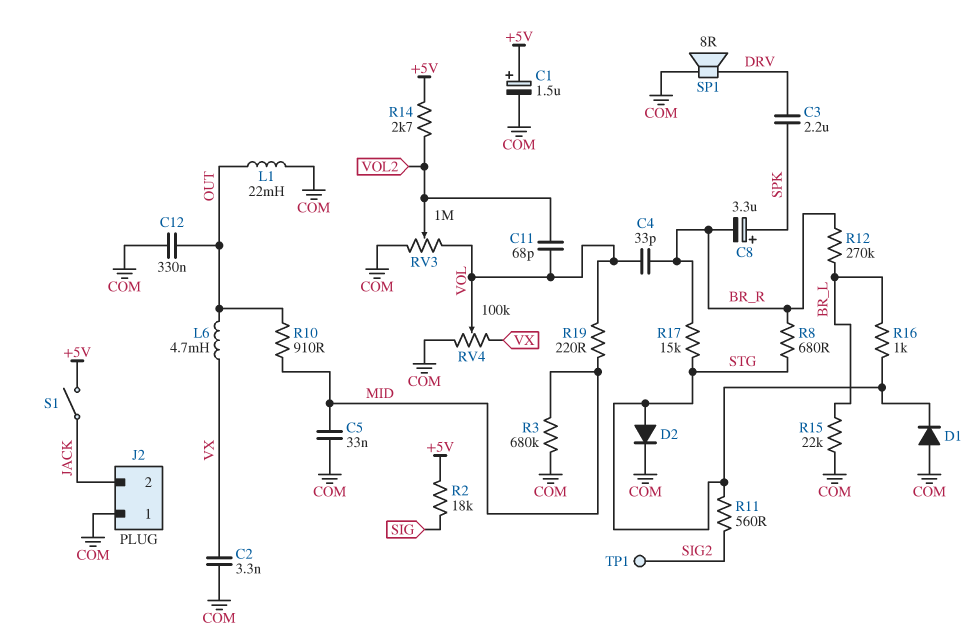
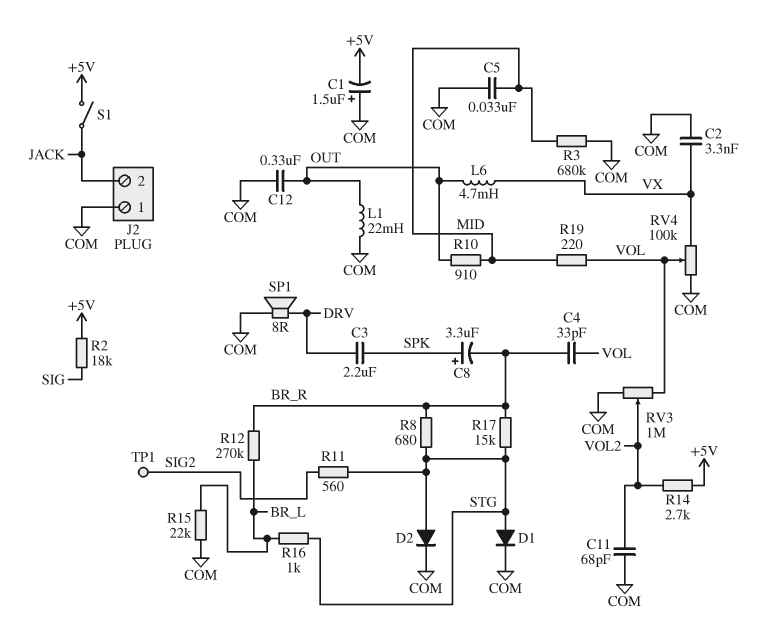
C1: 1.5uF (plus +5V, minus COM) -> 1.5uF (plus COM, minus +5V)
C11: 68pF (VOL, VOL2) -> 68pF (COM, VOL2)
D1: diode (A COM, K STG) -> diode (A STG, K COM)

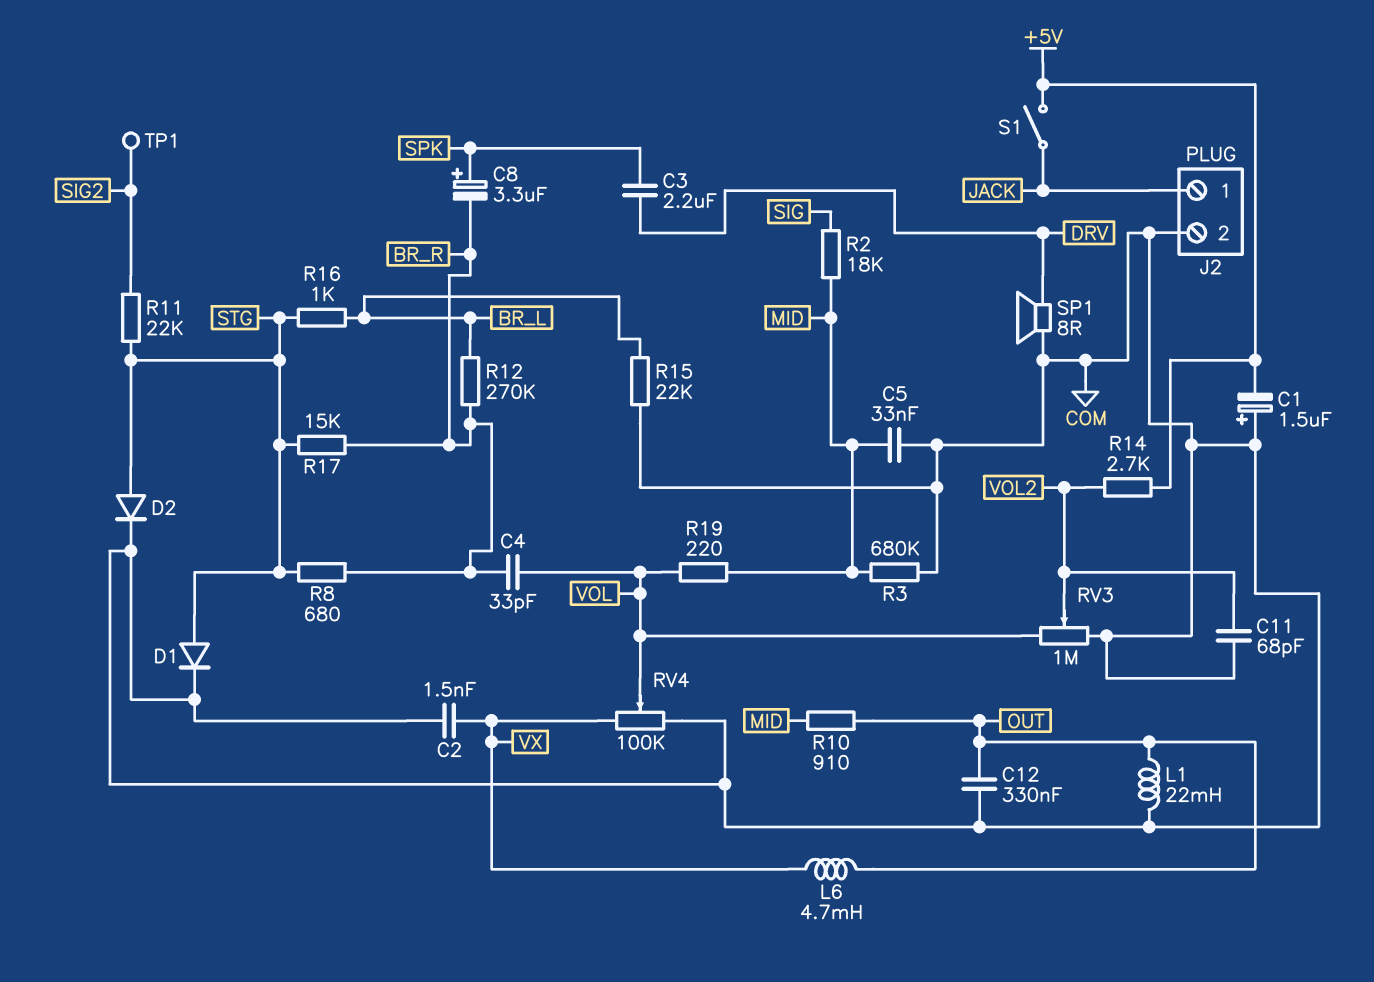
C2: 3.3nF (COM, VX) -> 1.5nF (COM, VX)
J2 pin 1: COM -> JACK
J2 pin 2: JACK -> COM
R2: 18k (+5V, SIG) -> 18k (MID, SIG)
R11: 560 (SIG2, STG) -> 22k (SIG2, STG)

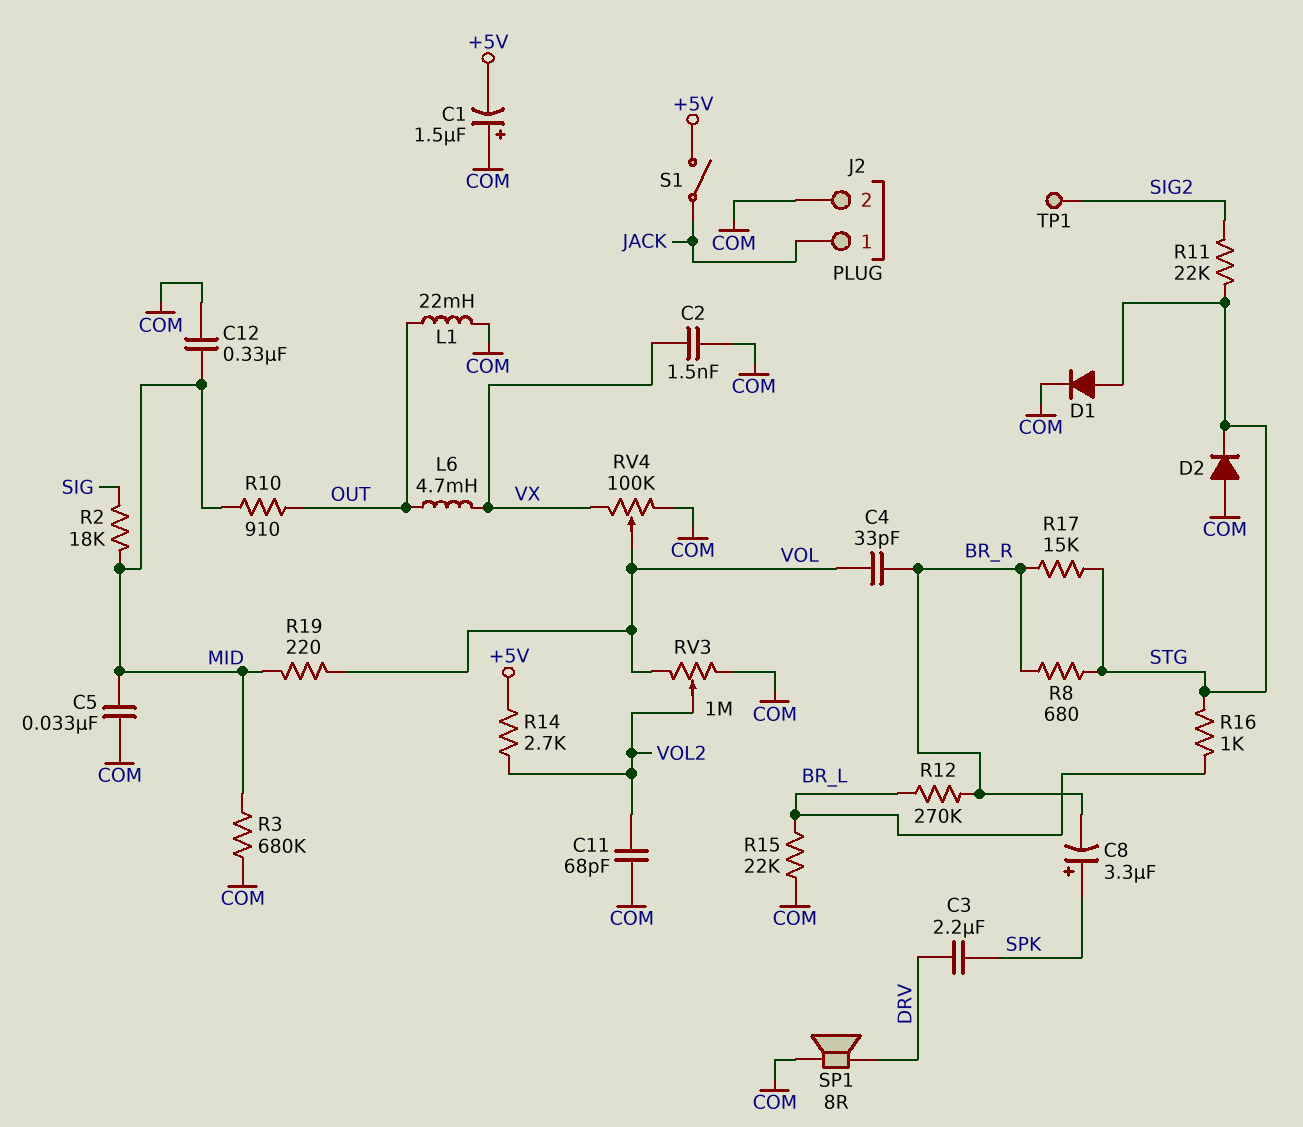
C12: 330nF (COM, OUT) -> 330nF (COM, MID)
D2: diode (A STG, K COM) -> diode (A COM, K STG)

